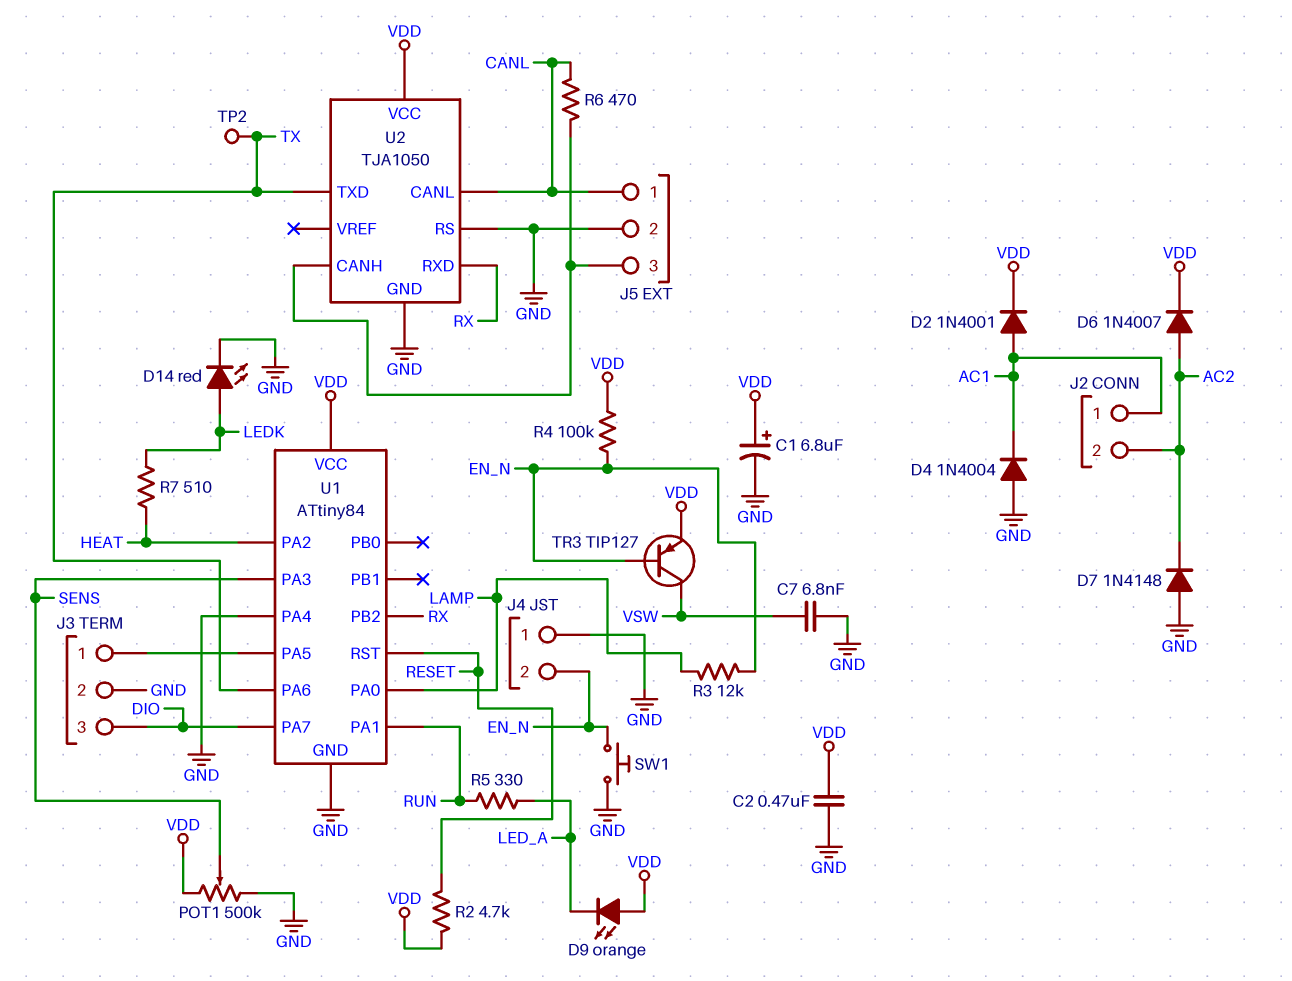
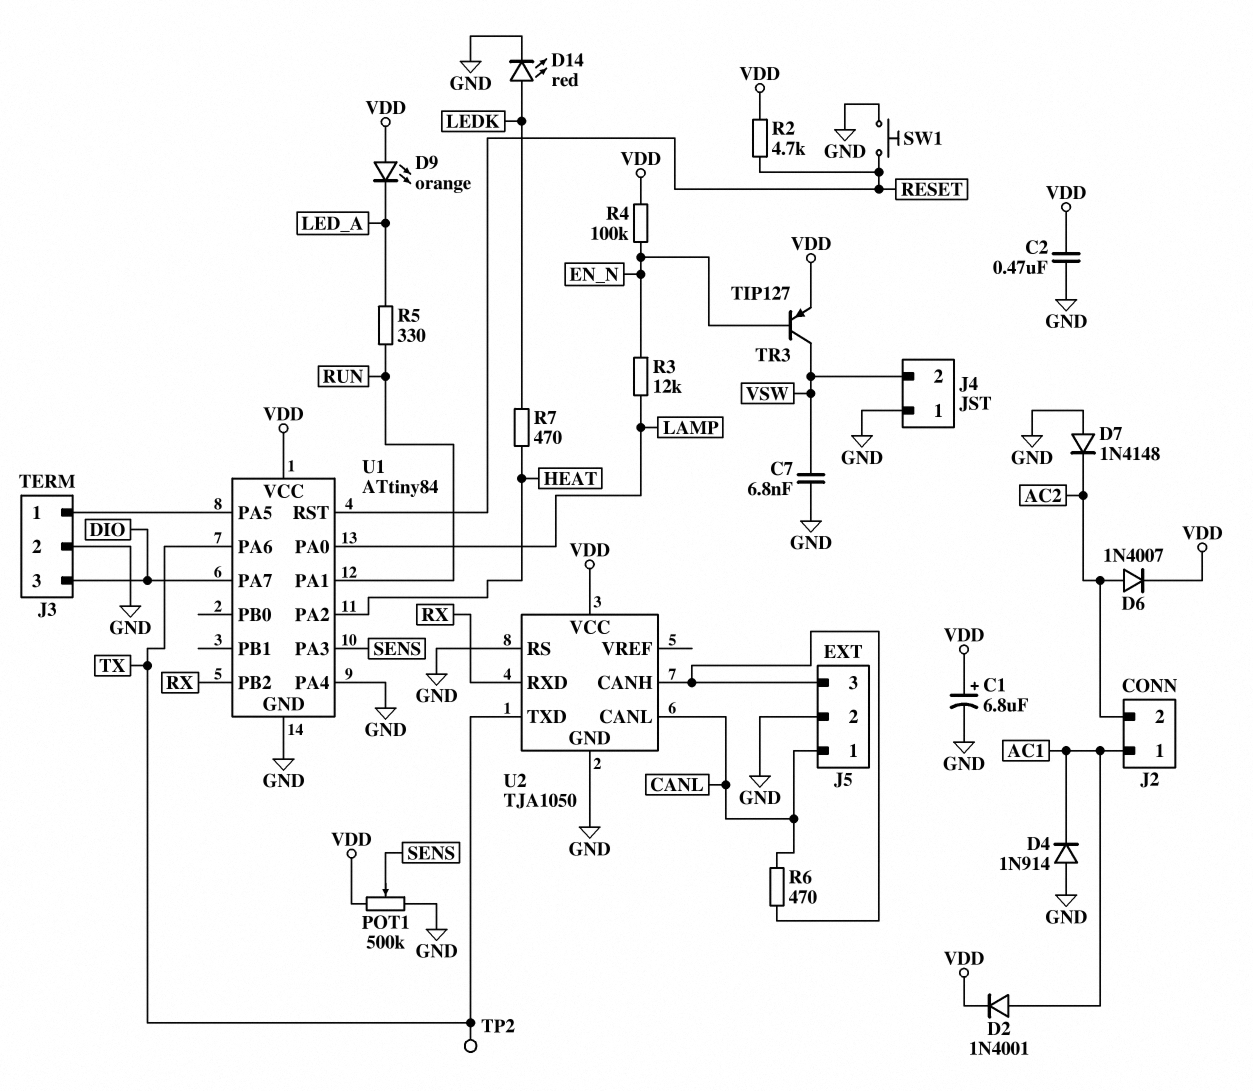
D4: diode 1N4004 (A GND, K AC1) -> diode 1N914 (A GND, K AC1)
J4 pin 2: EN_N -> VSW
R7: 510 (HEAT, LEDK) -> 470 (HEAT, LEDK)
SW1: button (EN_N, GND) -> button (GND, RESET)

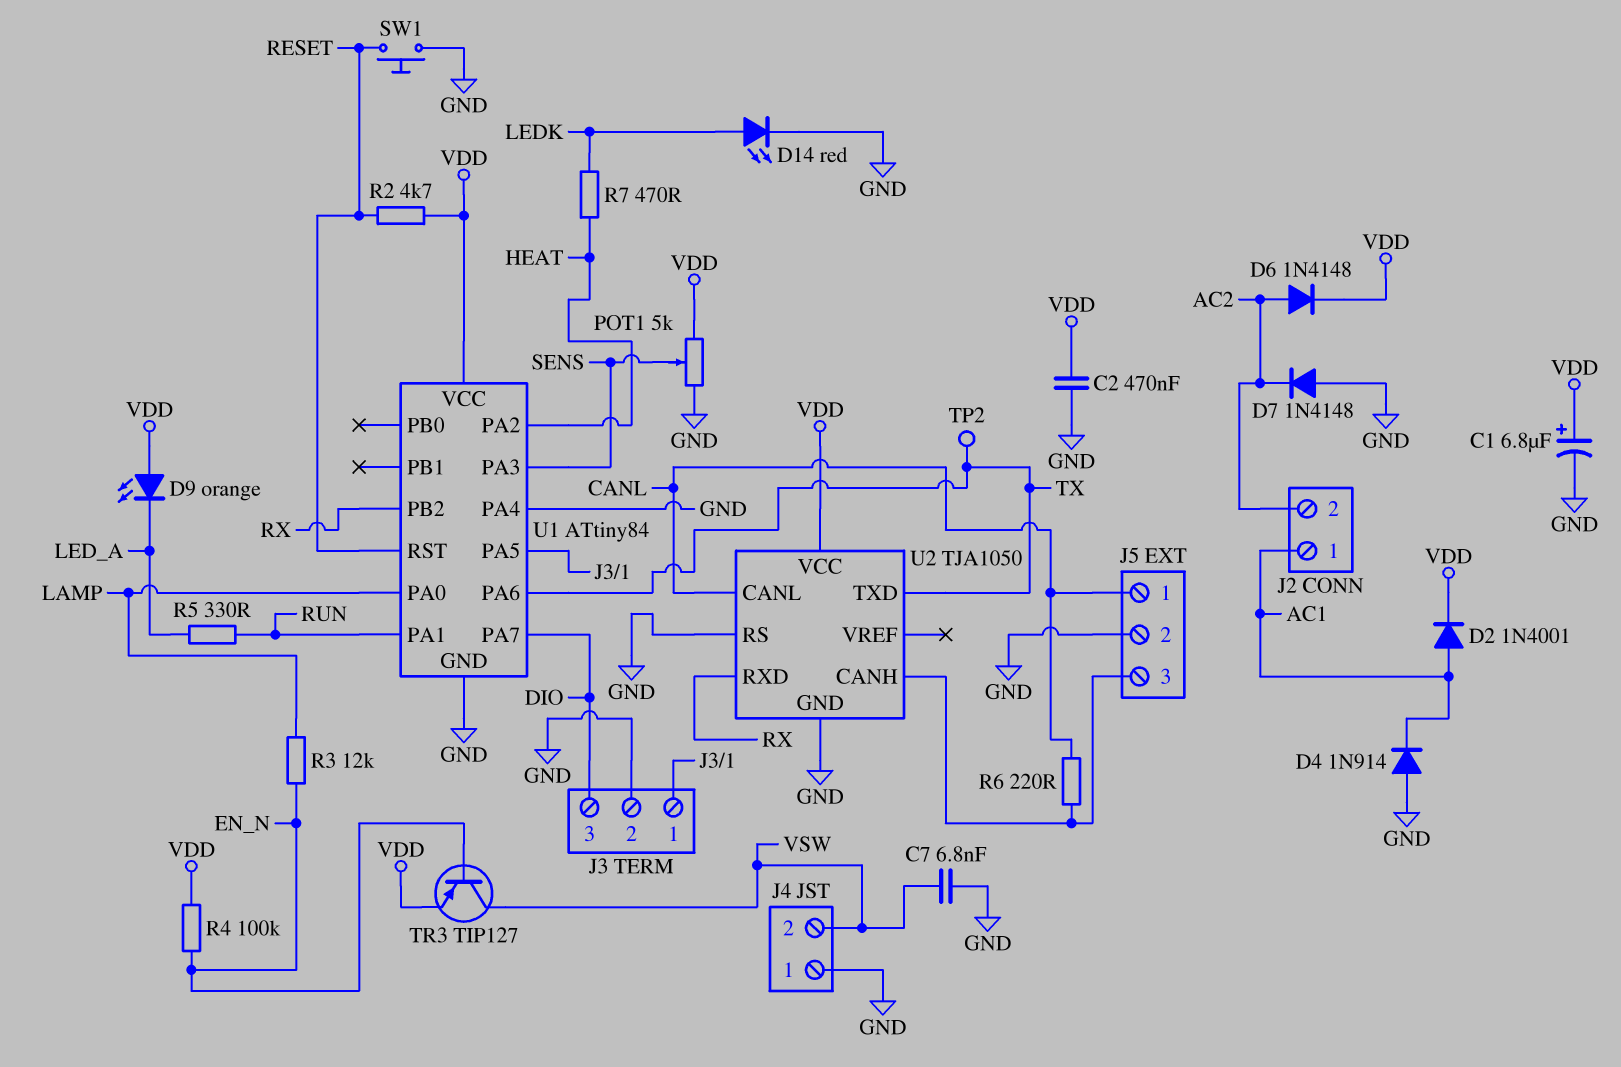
D6: diode 1N4007 (A AC2, K VDD) -> diode 1N4148 (A AC2, K VDD)
POT1: 500k (GND, VDD, wiper SENS) -> 5k (GND, VDD, wiper SENS)
R6: 470 (CANL, J5/3) -> 220 (CANL, J5/3)

